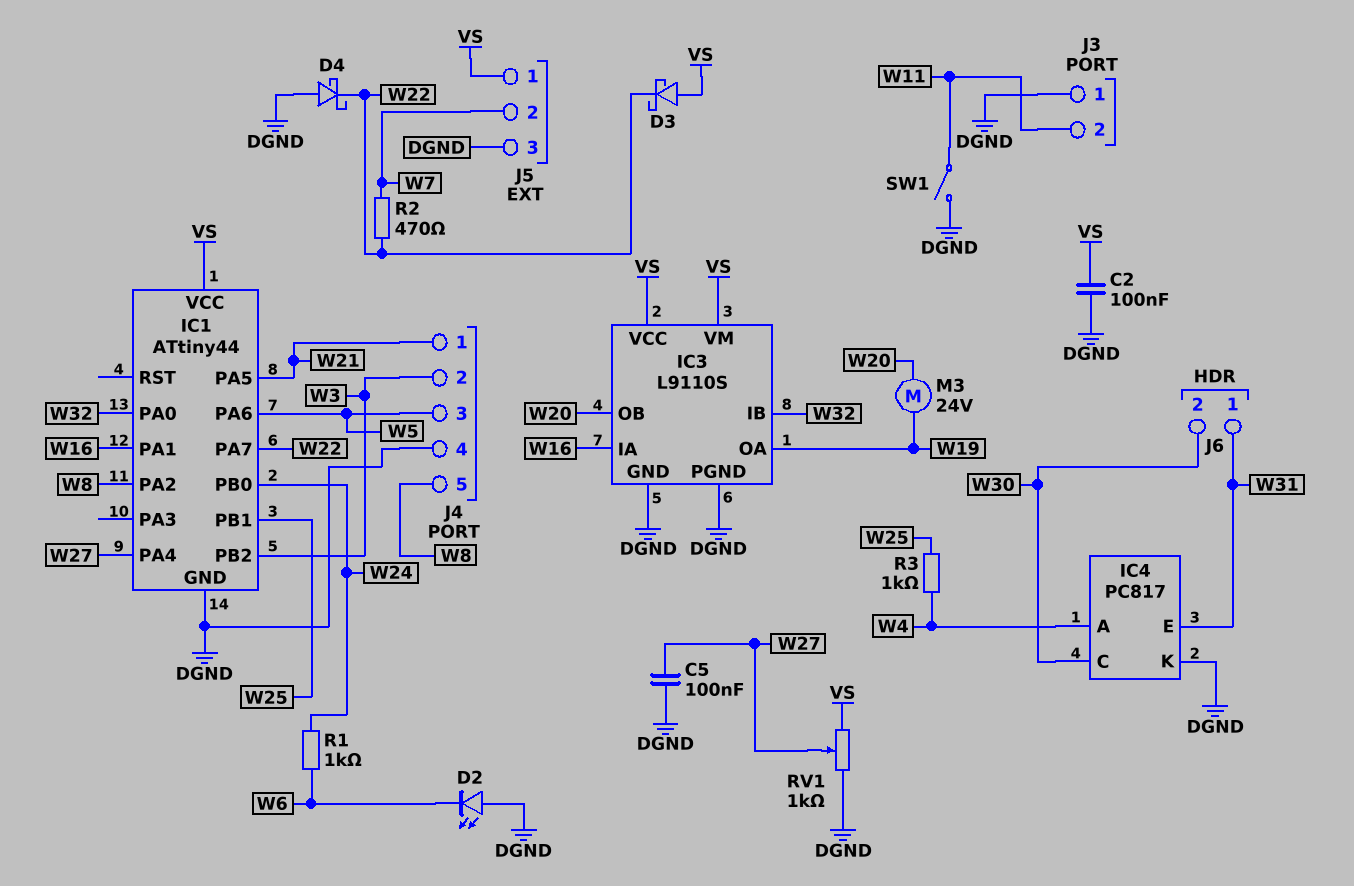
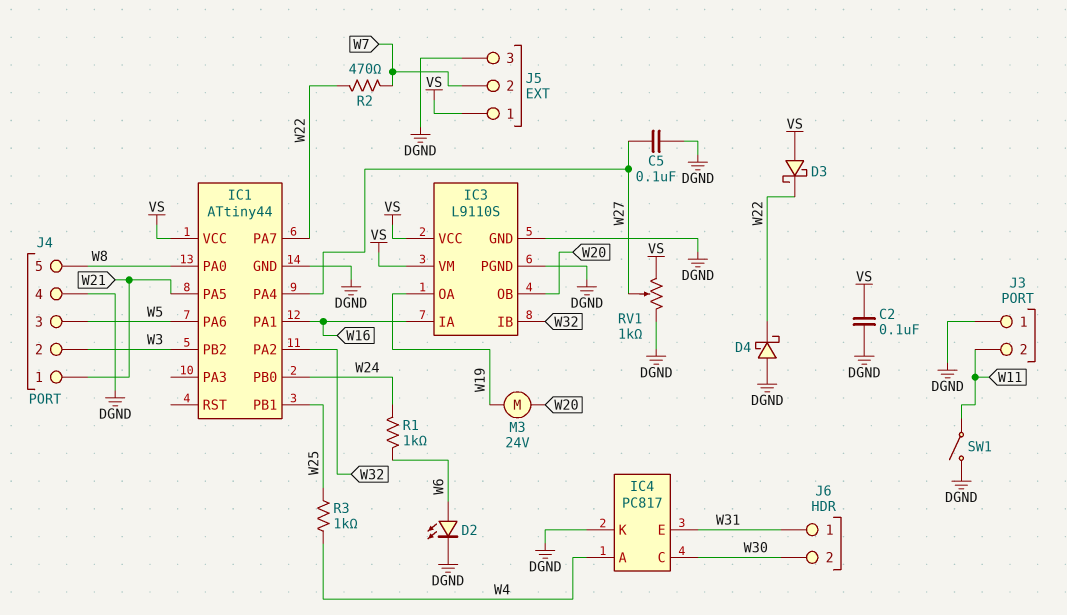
D2: LED (A DGND, K W6) -> LED (A W6, K DGND)
IC1 pin PA0: W32 -> W8
IC1 pin PA2: W8 -> W32

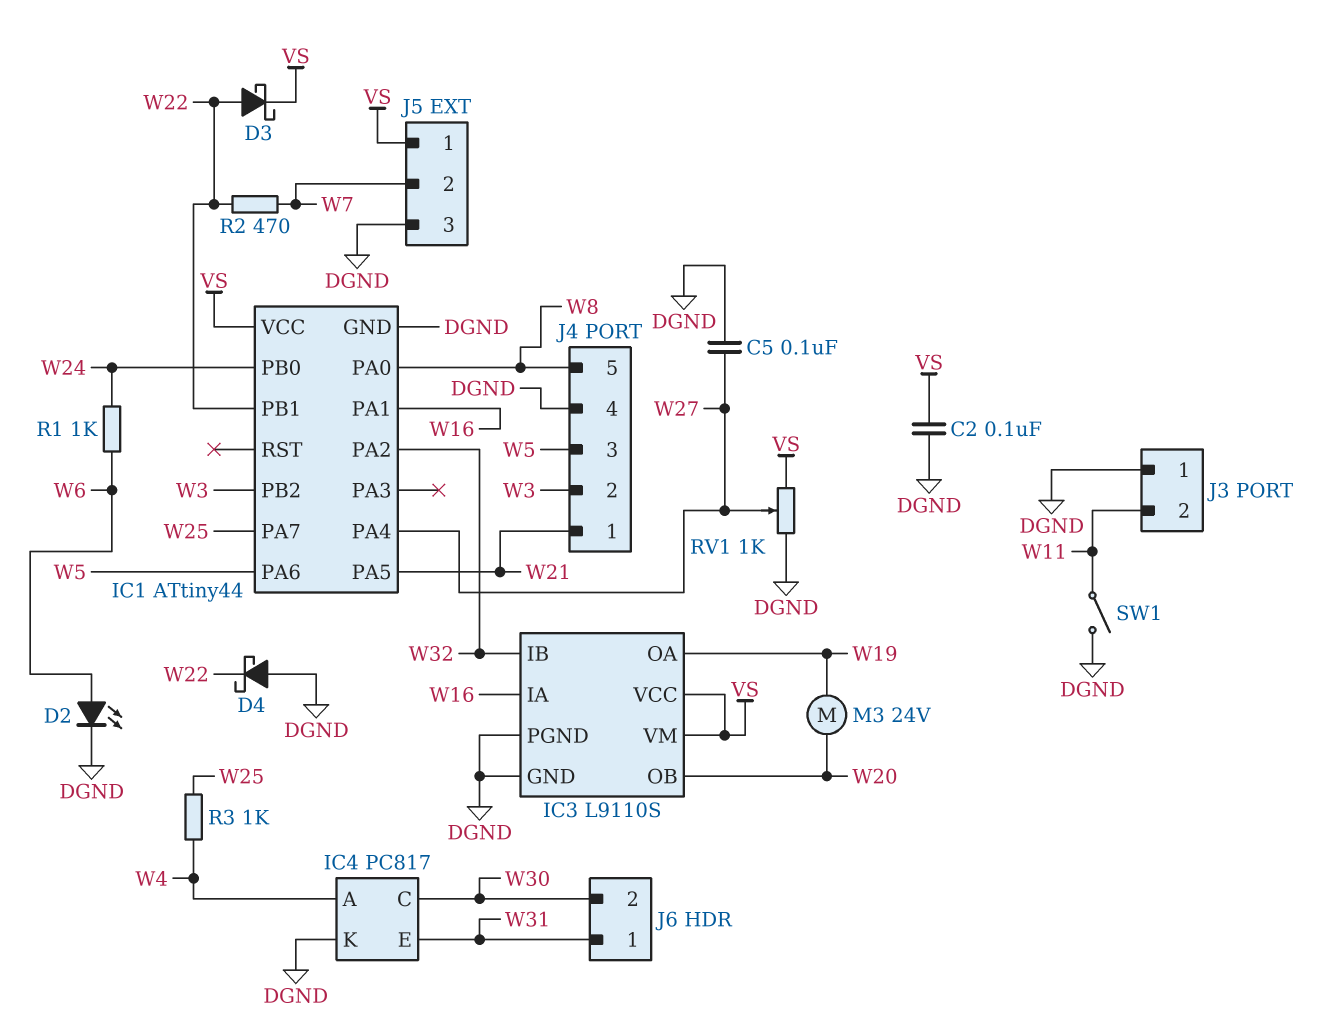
D3: schottky (A VS, K W22) -> schottky (A W22, K VS)
IC1 pin PA7: W22 -> W25
IC1 pin PB1: W25 -> W22

